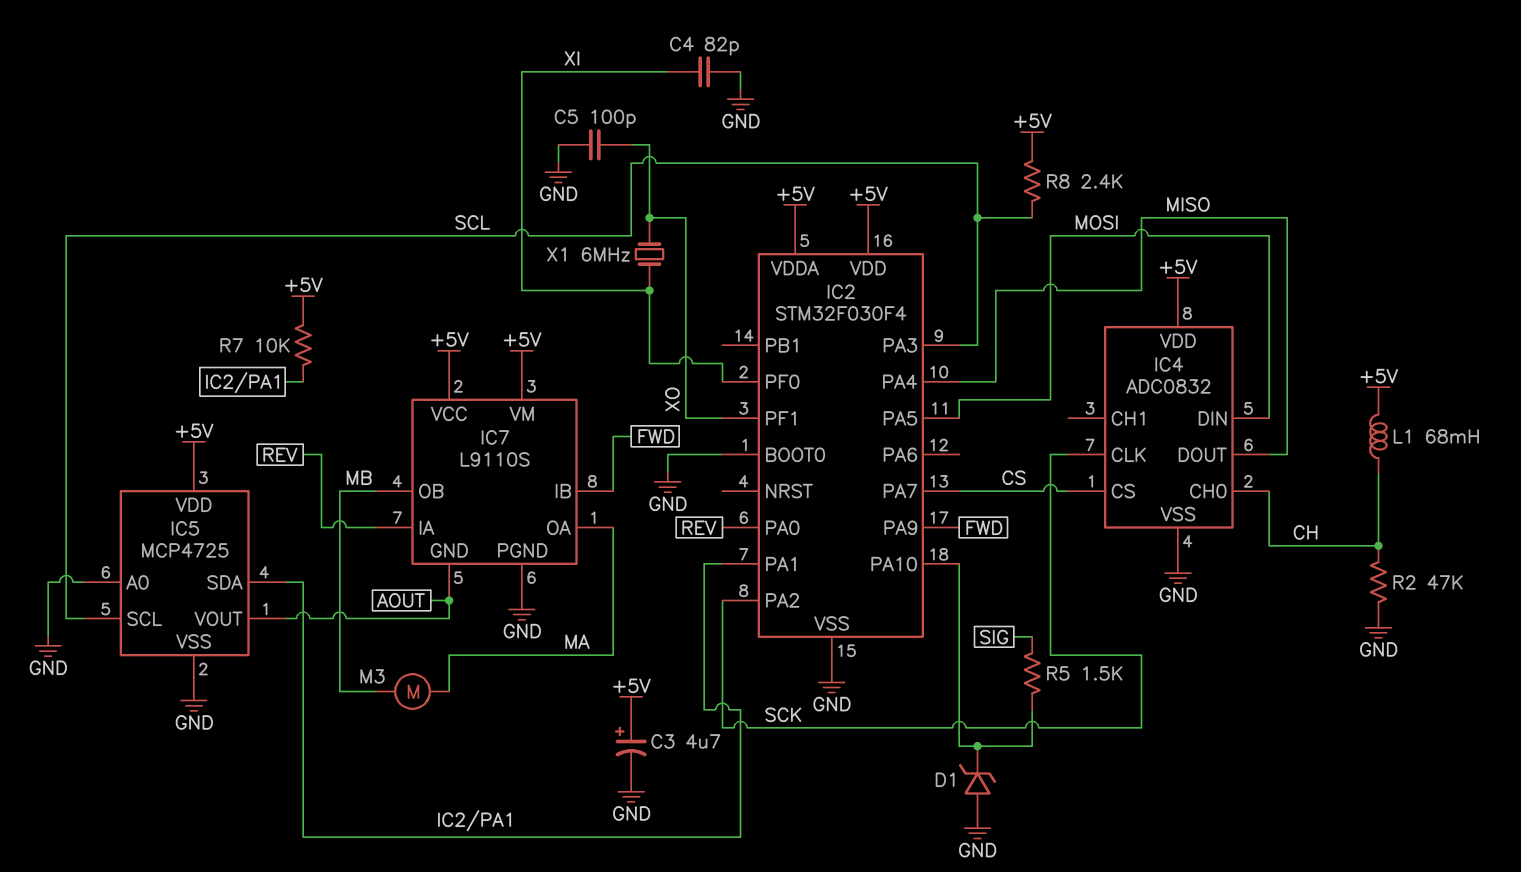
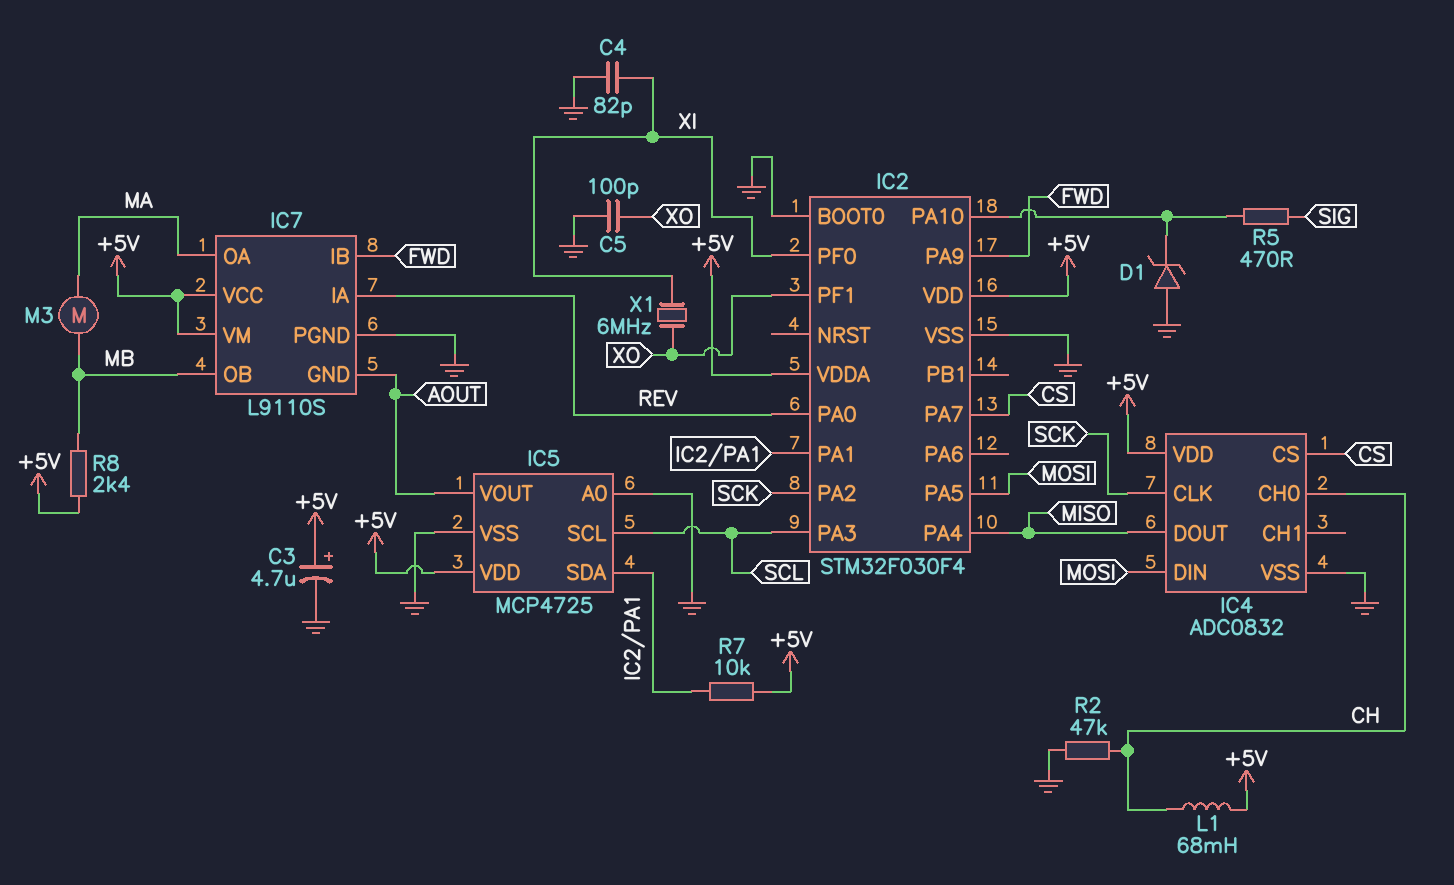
R5: 1.5k (IC2/PA10, SIG) -> 470 (IC2/PA10, SIG)
R8: 2.4k (+5V, SCL) -> 2.4k (+5V, MB)

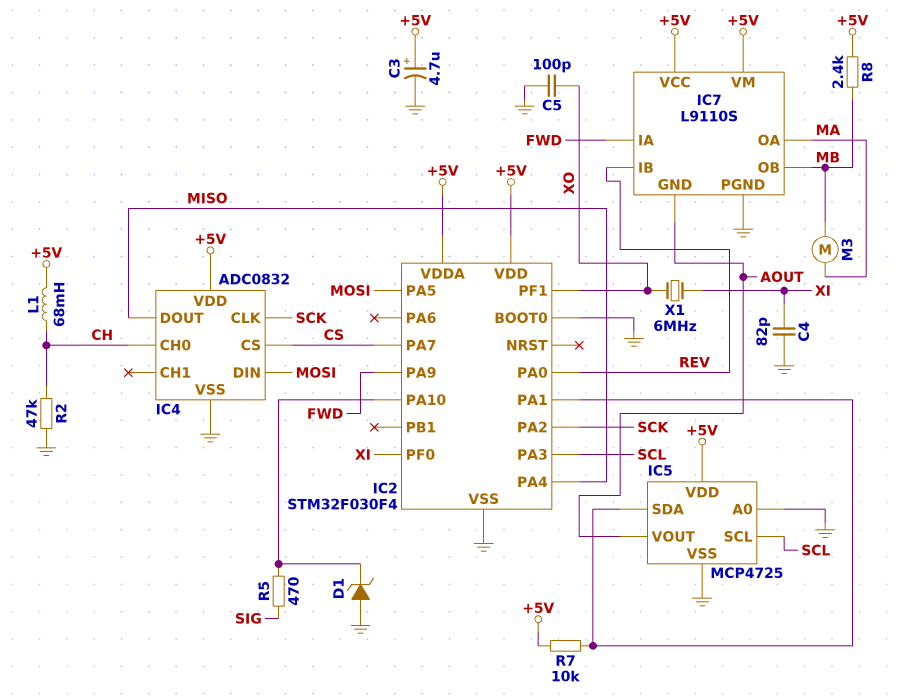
IC7 pin IA: REV -> FWD
IC7 pin IB: FWD -> REV

